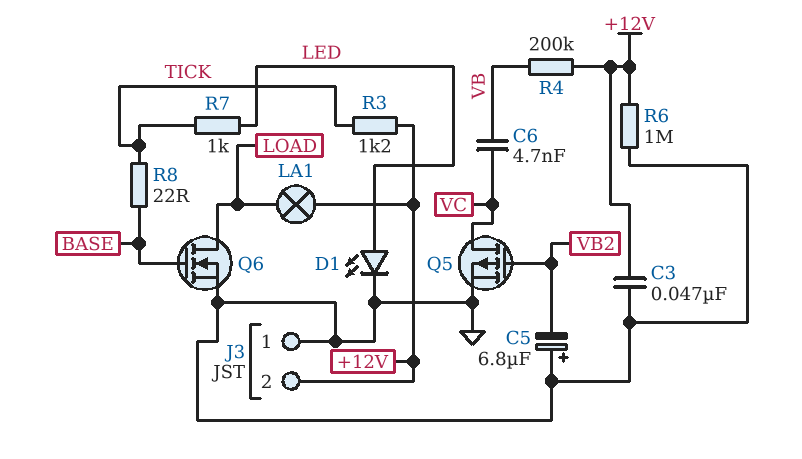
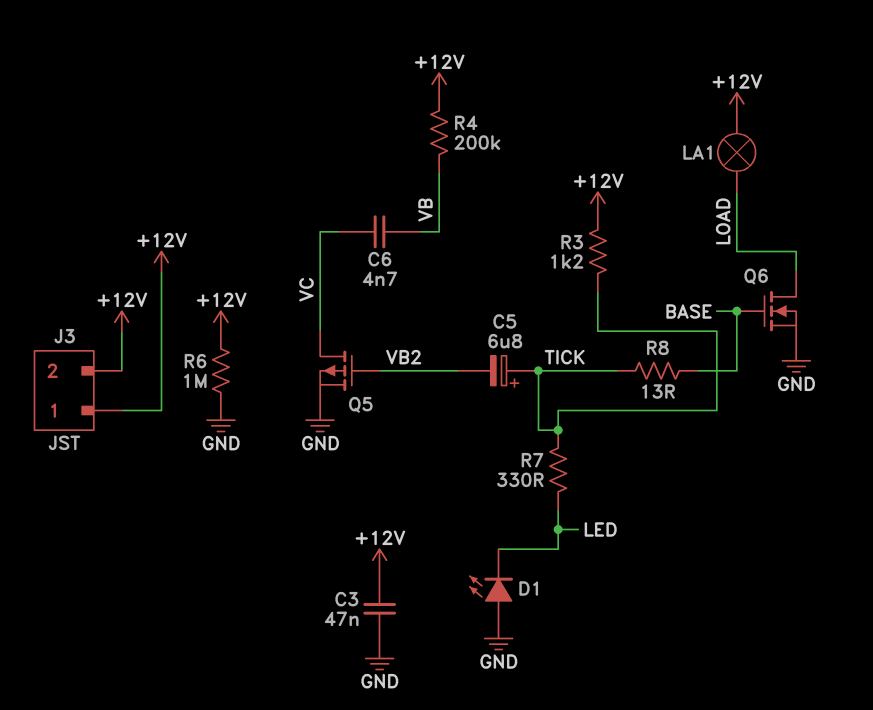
C5: 6.8uF (plus GND, minus VB2) -> 6.8uF (plus TICK, minus VB2)
D1: LED (A LED, K GND) -> LED (A GND, K LED)
J3 pin 1: GND -> +12V
R7: 1k (LED, TICK) -> 330 (LED, TICK)
R8: 22 (BASE, TICK) -> 13 (BASE, TICK)

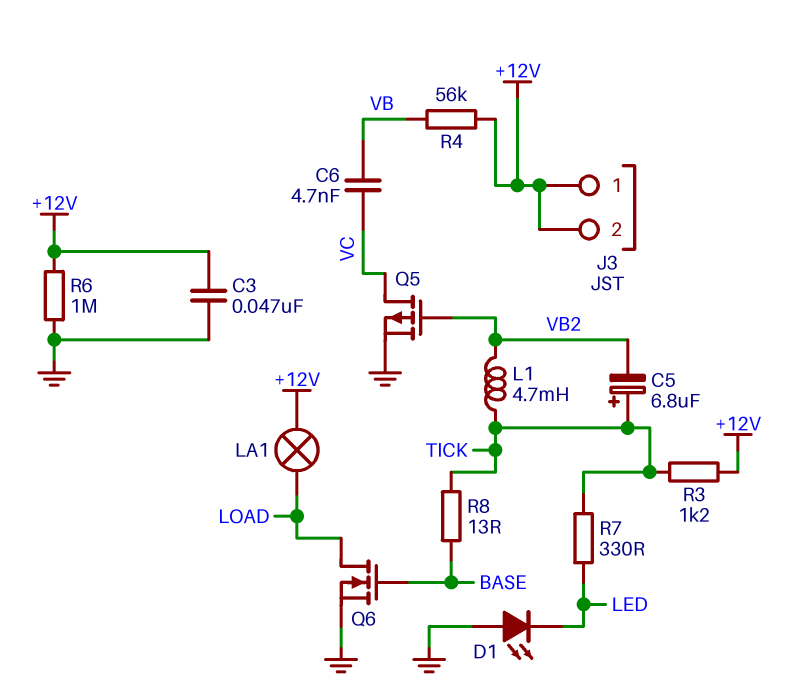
L1: none -> 4.7mH (TICK, VB2)
R4: 200k (+12V, VB) -> 56k (+12V, VB)

